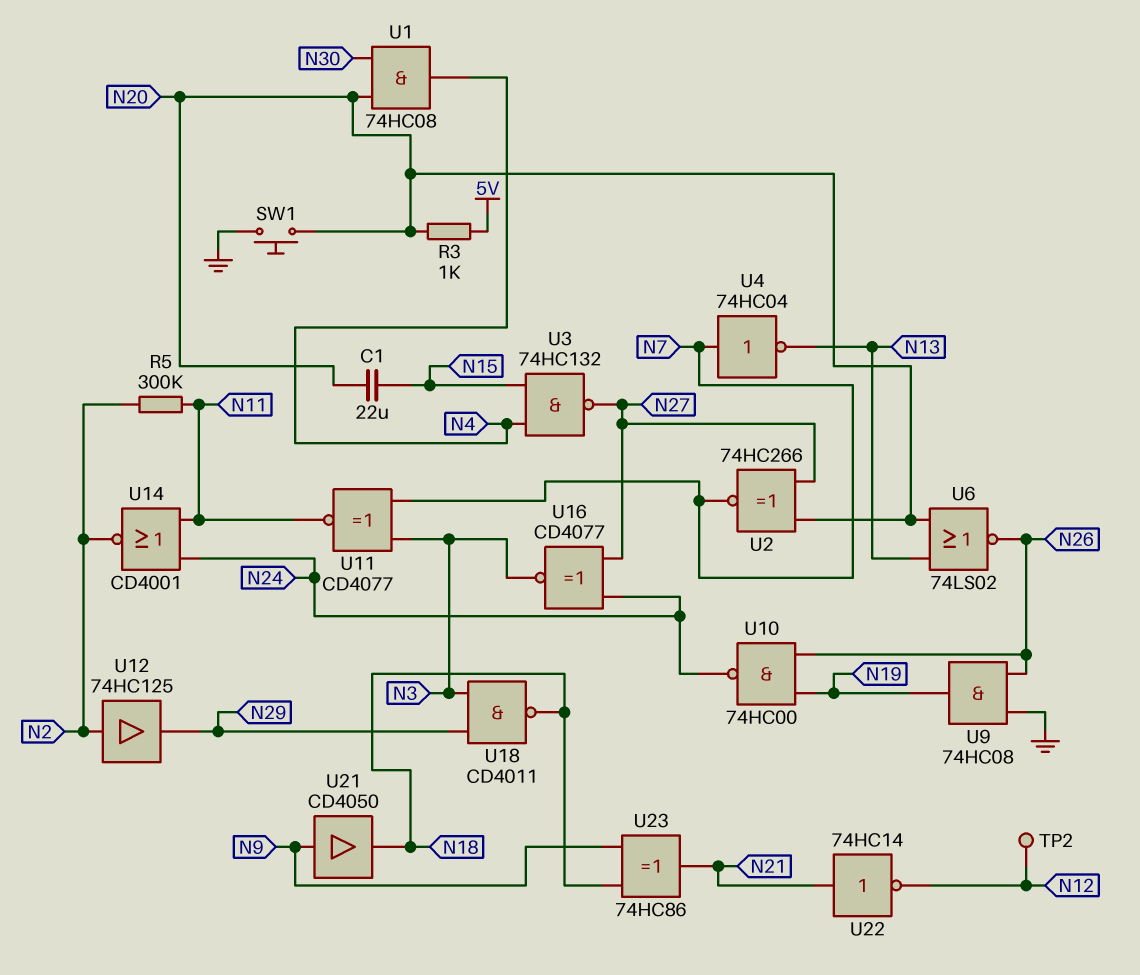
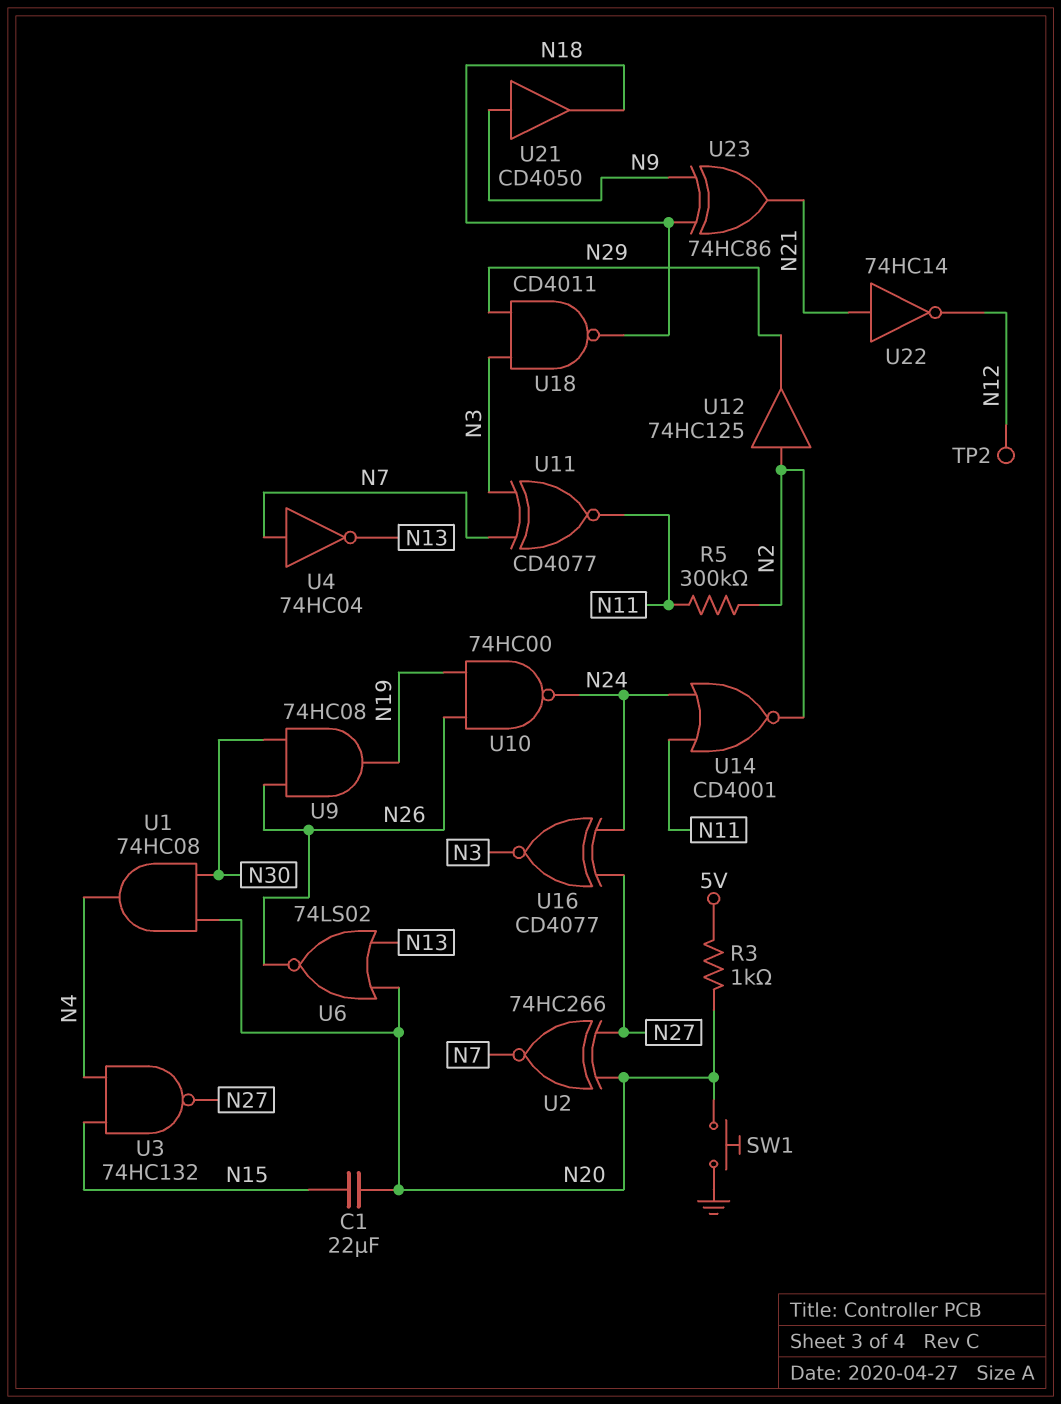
U9: AND 74HC08 (in GND, in N26, out N19) -> AND 74HC08 (in N26, in N30, out N19)

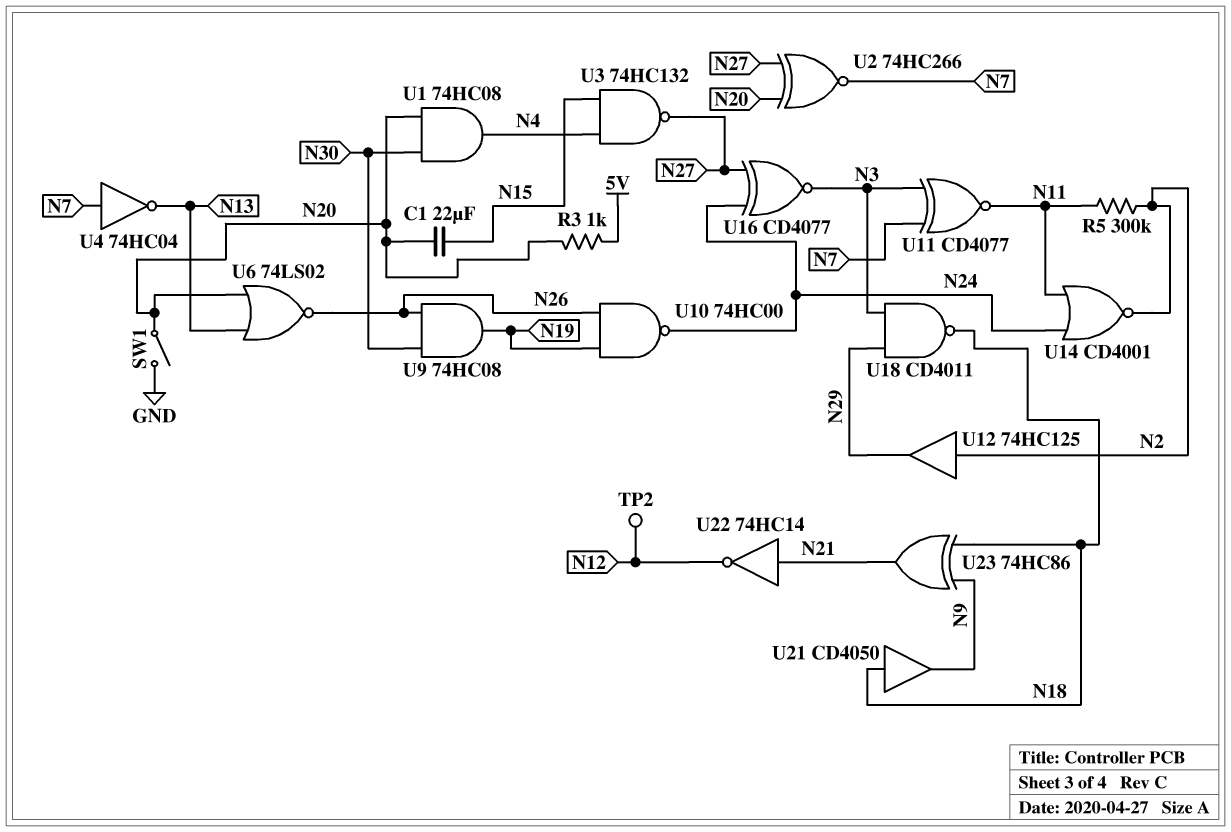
SW1: button (GND, N20) -> switch (GND, N20)
U21: buffer CD4050 (in N9, out N18) -> buffer CD4050 (in N18, out N9)

